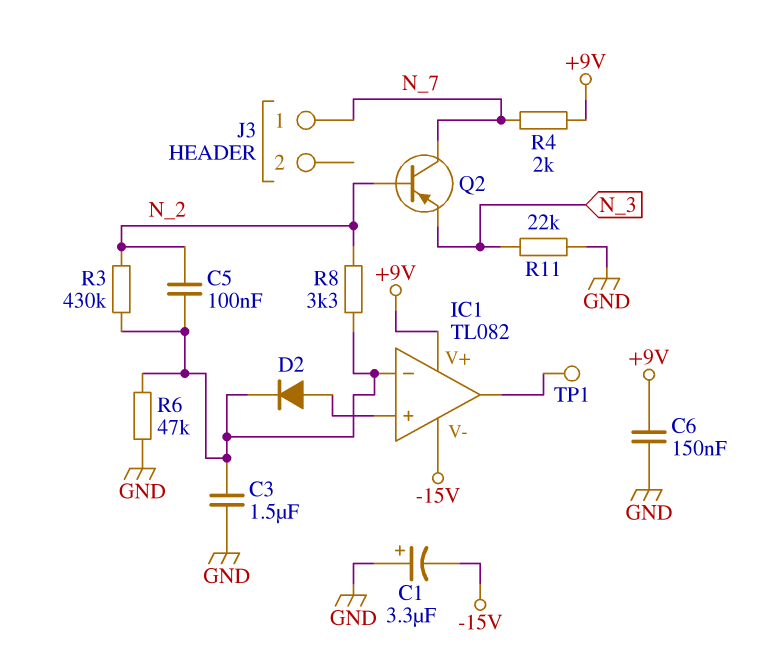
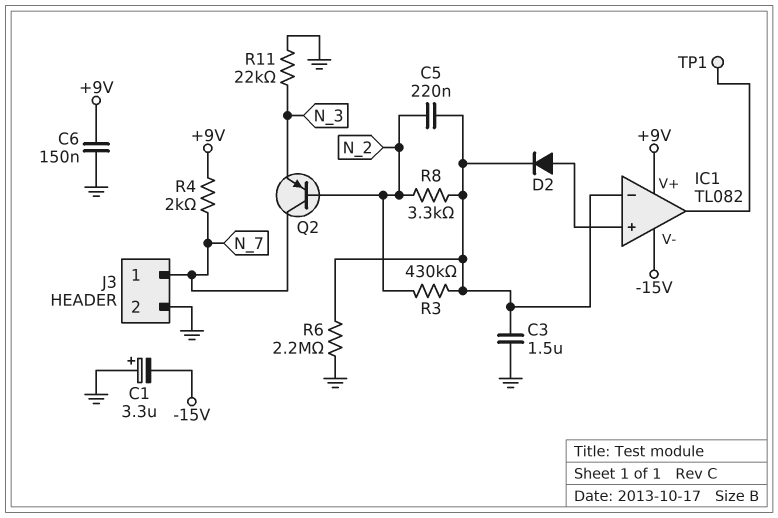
C5: 100nF (IC1/in-, N_2) -> 220nF (IC1/in-, N_2)
J3 pin 2: none -> GND
R6: 47k (GND, IC1/in-) -> 2.2M (GND, IC1/in-)

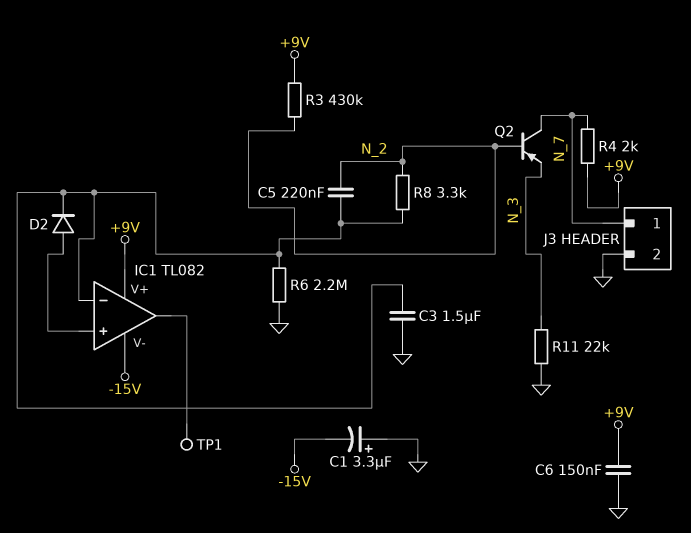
R3: 430k (IC1/in-, N_2) -> 430k (+9V, N_2)

